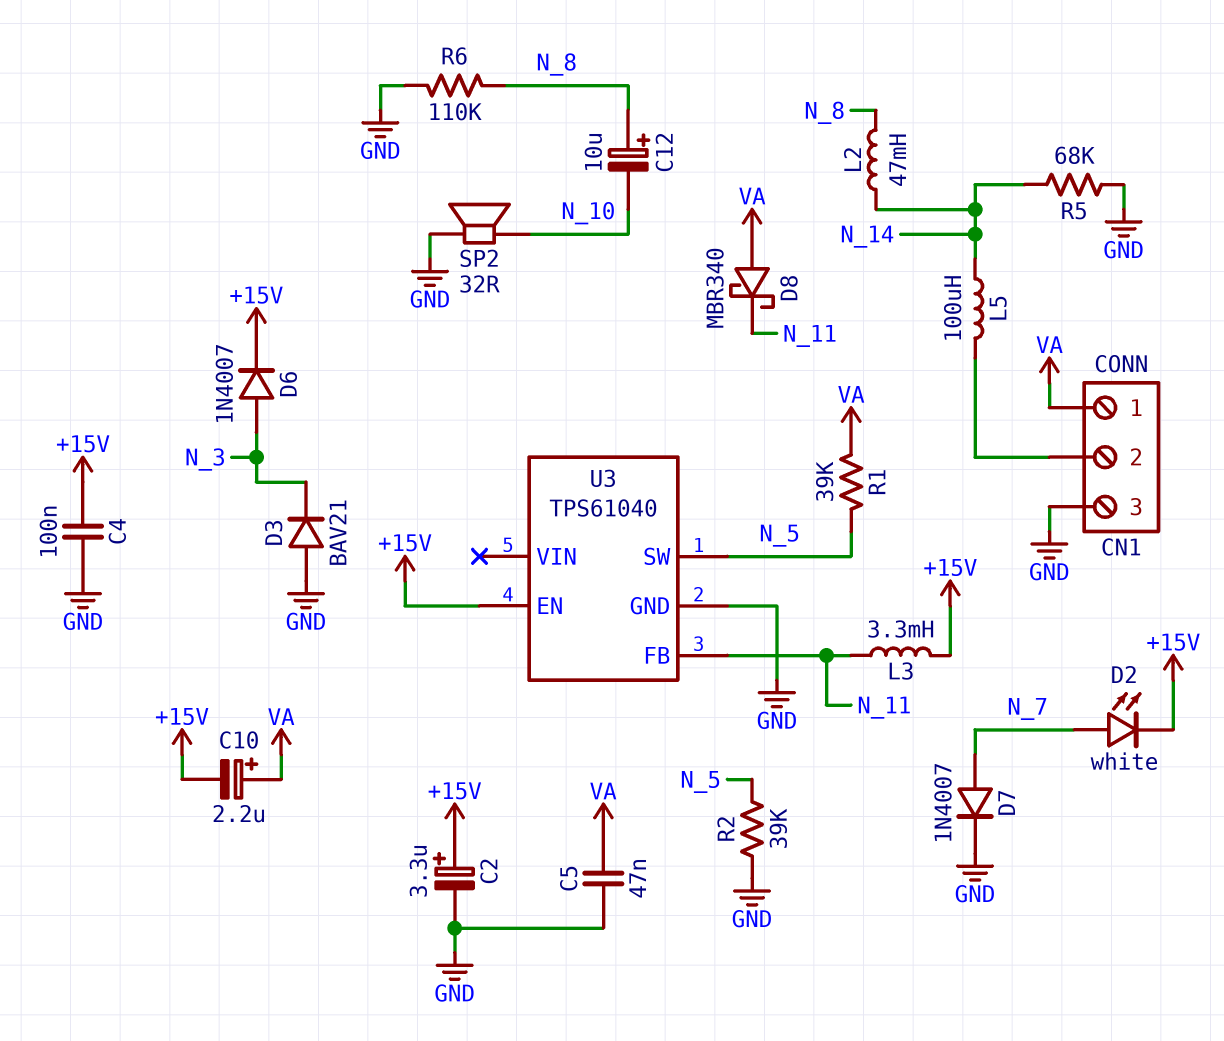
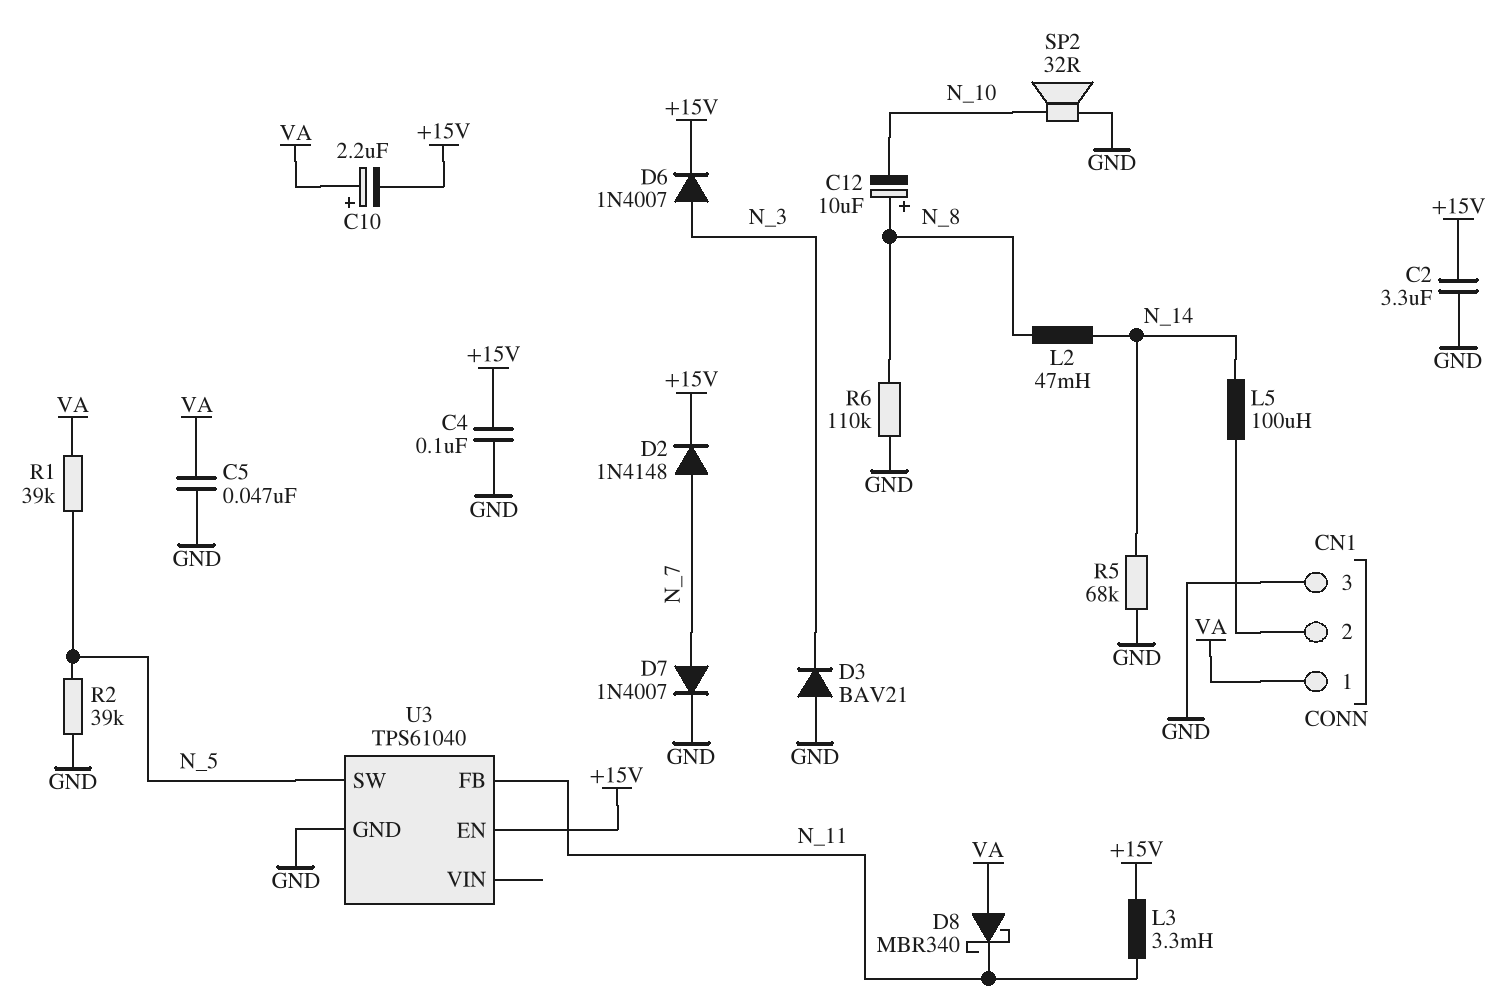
C2: 3.3uF (plus +15V, minus GND) -> 3.3uF (+15V, GND)
D2: LED white (A N_7, K +15V) -> diode 1N4148 (A N_7, K +15V)

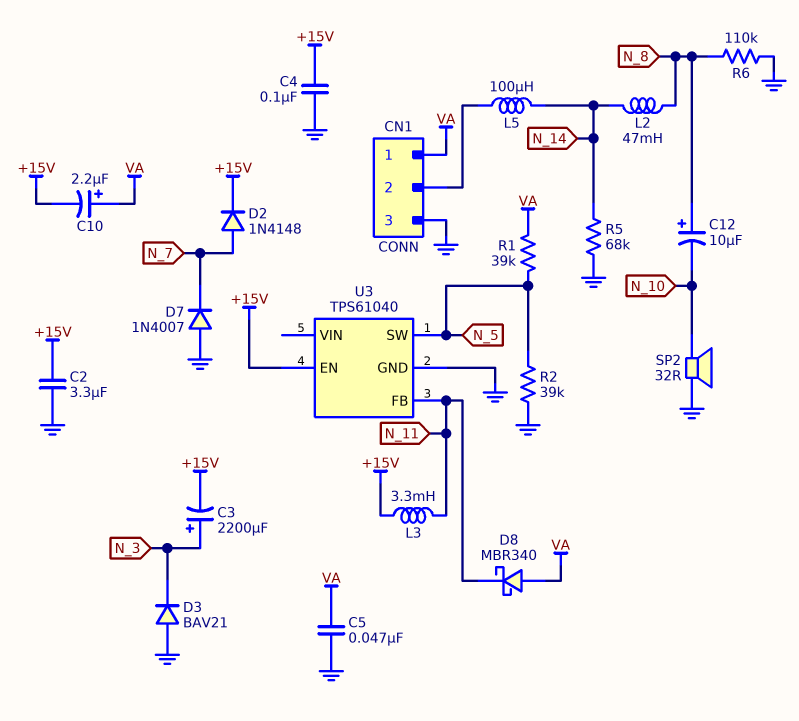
C3: none -> 2200uF (plus N_3, minus +15V)
D6: diode 1N4007 (A N_3, K +15V) -> none
D7: diode 1N4007 (A N_7, K GND) -> diode 1N4007 (A GND, K N_7)

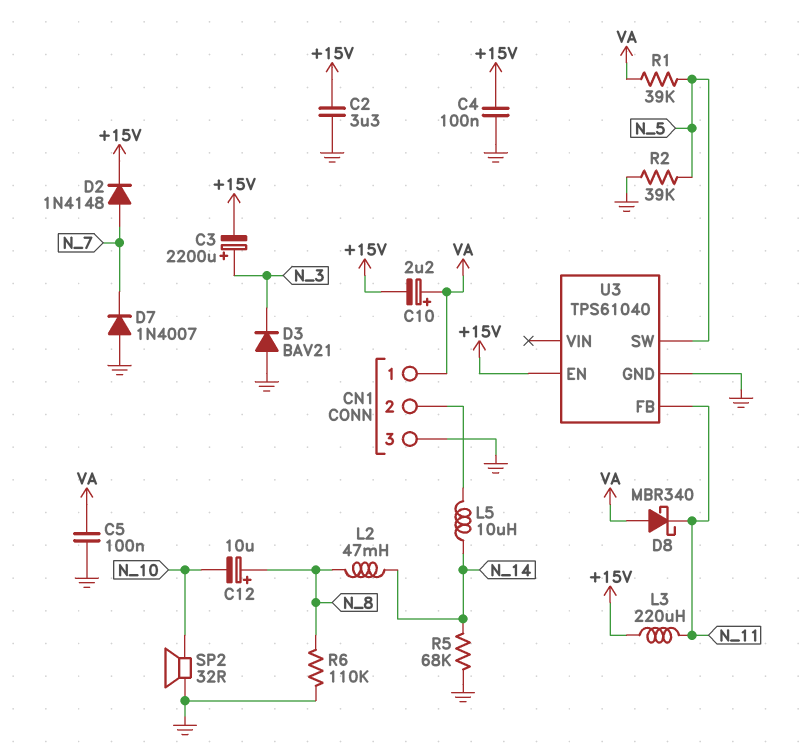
C5: 47nF (GND, VA) -> 100nF (GND, VA)
L3: 3.3mH (+15V, N_11) -> 220uH (+15V, N_11)
L5: 100uH (CN1/2, N_14) -> 10uH (CN1/2, N_14)

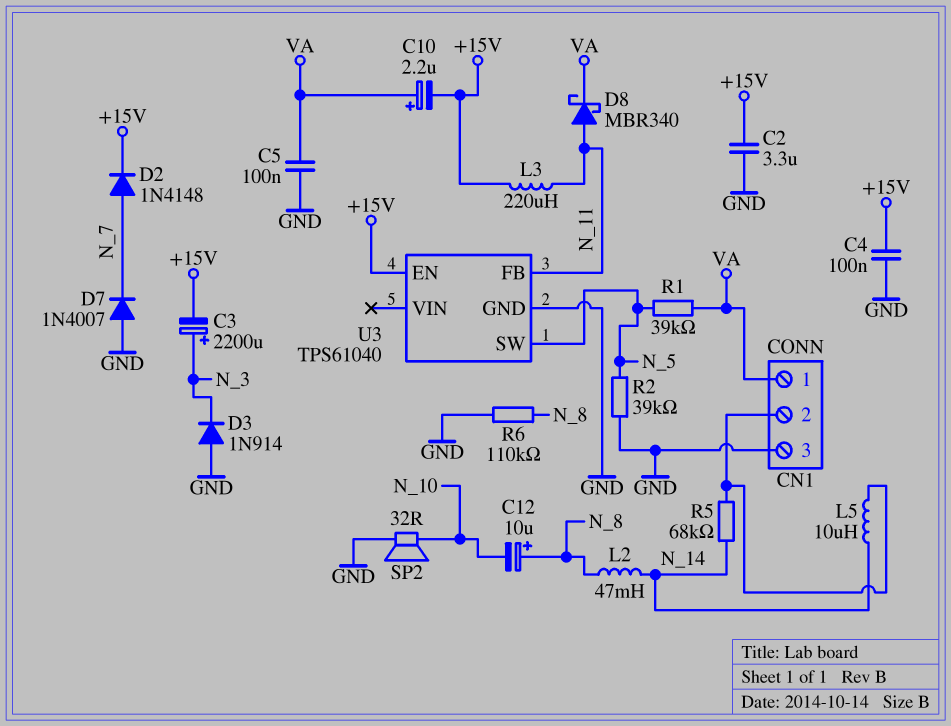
D3: diode BAV21 (A GND, K N_3) -> diode 1N914 (A GND, K N_3)
D8: schottky MBR340 (A VA, K N_11) -> schottky MBR340 (A N_11, K VA)
R5: 68k (GND, N_14) -> 68k (CN1/2, N_14)

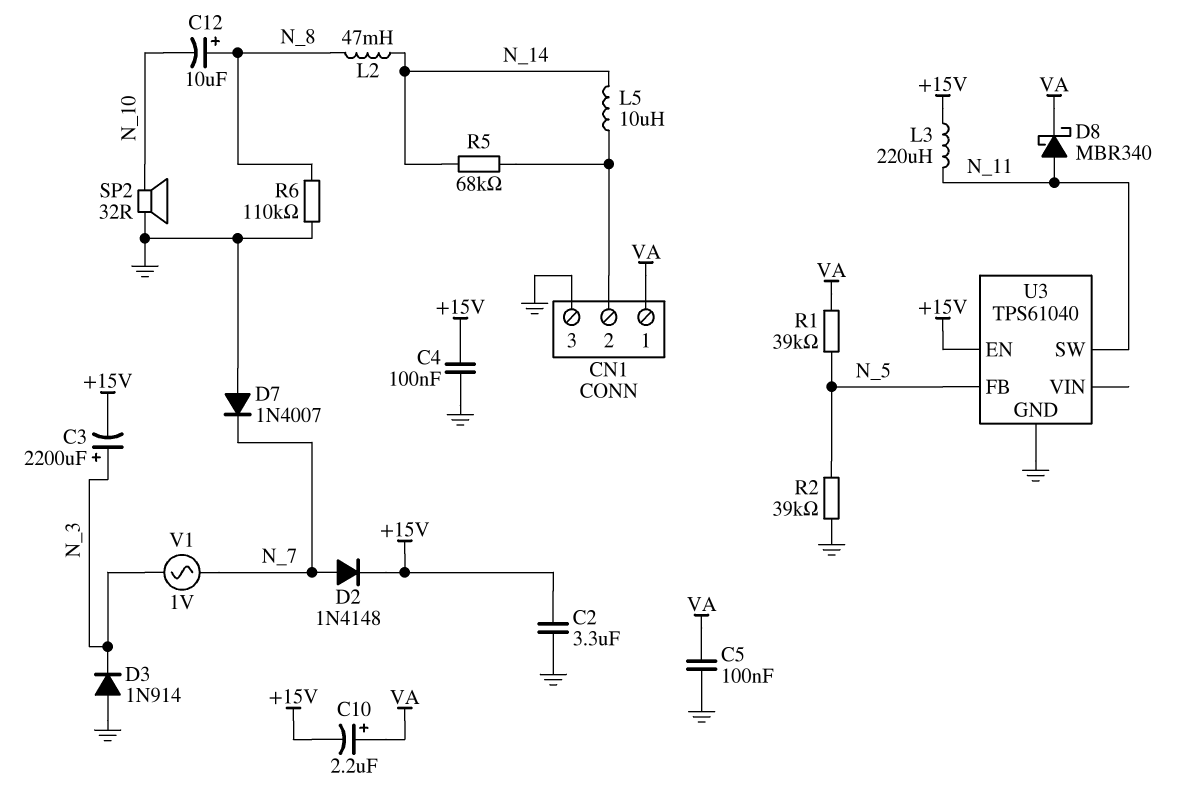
U3 pin FB: N_11 -> N_5
U3 pin SW: N_5 -> N_11
V1: none -> AC 1V (N_3, N_7)

